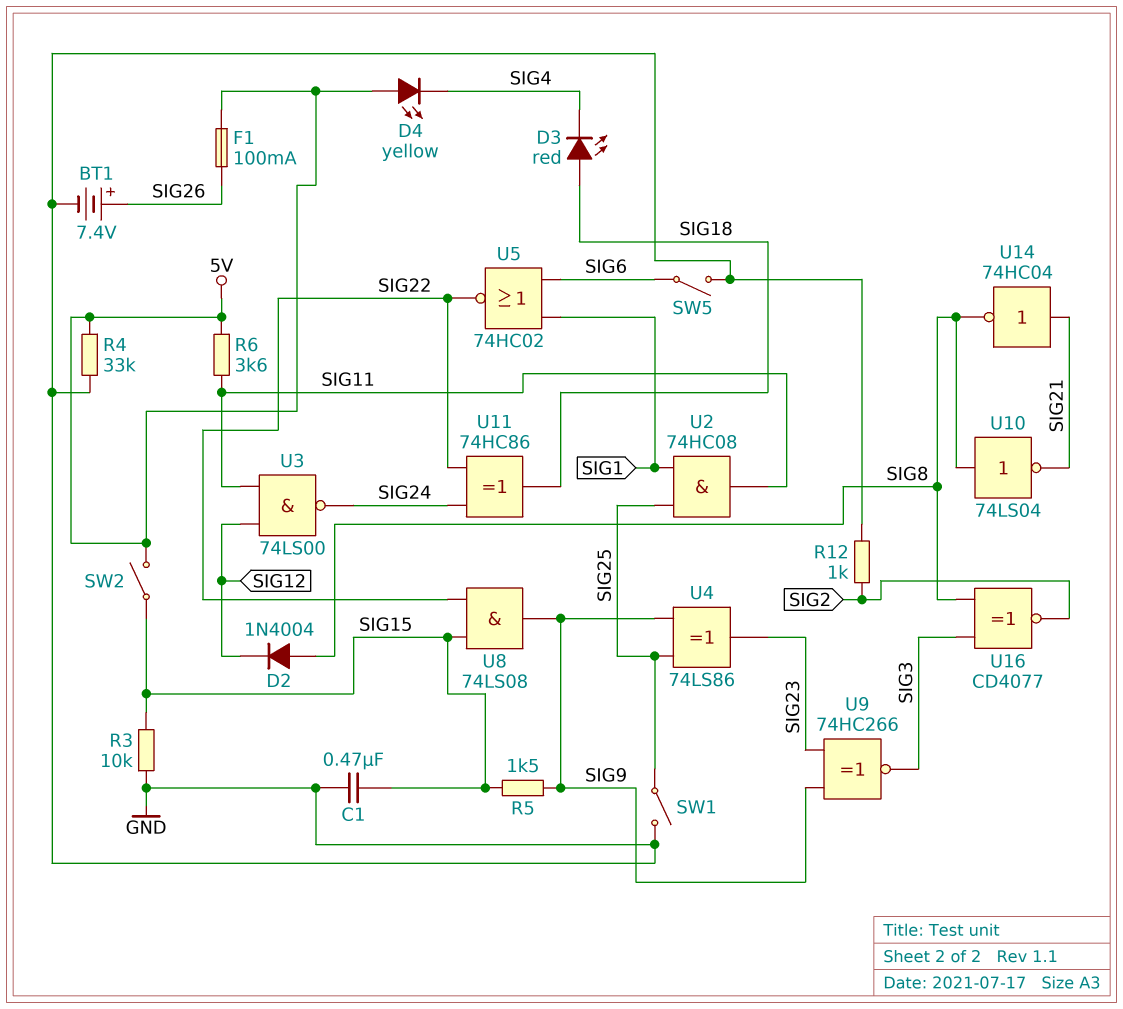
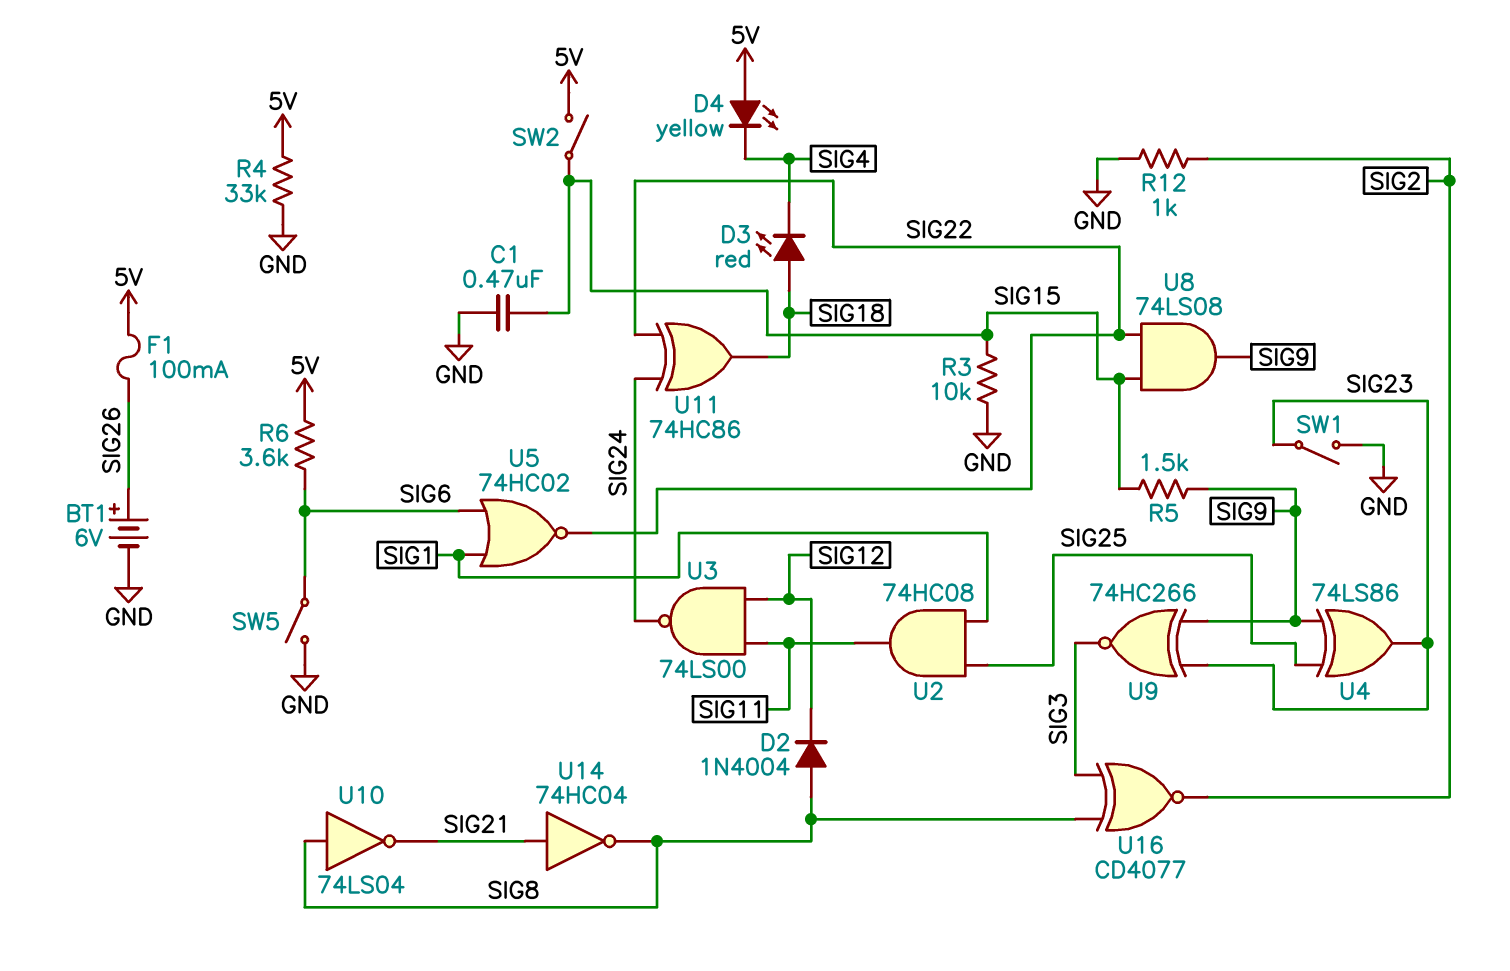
BT1: 7.4V (plus SIG26, minus GND) -> 6V (plus SIG26, minus GND)
R6: 3.6k (5V, SIG11) -> 3.6k (5V, SIG6)
SW1: switch (GND, SIG25) -> switch (GND, SIG23)

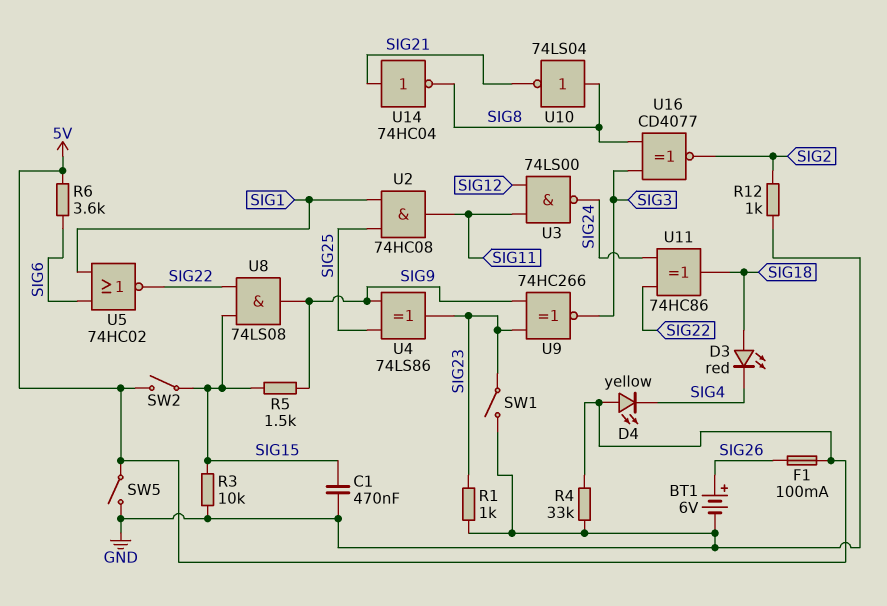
D2: diode 1N4004 (A SIG8, K SIG12) -> none
R1: none -> 1k (GND, SIG23)
SW5: switch (GND, SIG6) -> switch (5V, GND)

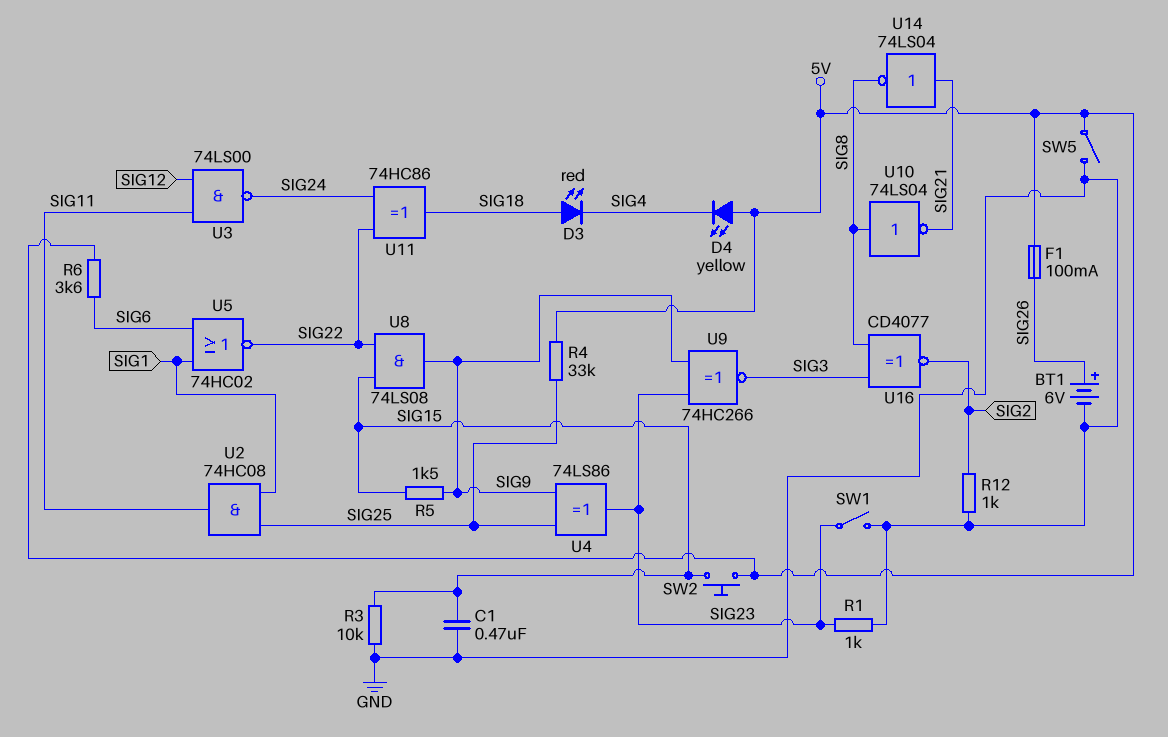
R4: 33k (5V, GND) -> 33k (5V, SIG25)
SW2: switch (5V, SIG15) -> button (5V, SIG15)
U14: NOT 74HC04 (in SIG21, out SIG8) -> NOT 74LS04 (in SIG21, out SIG8)

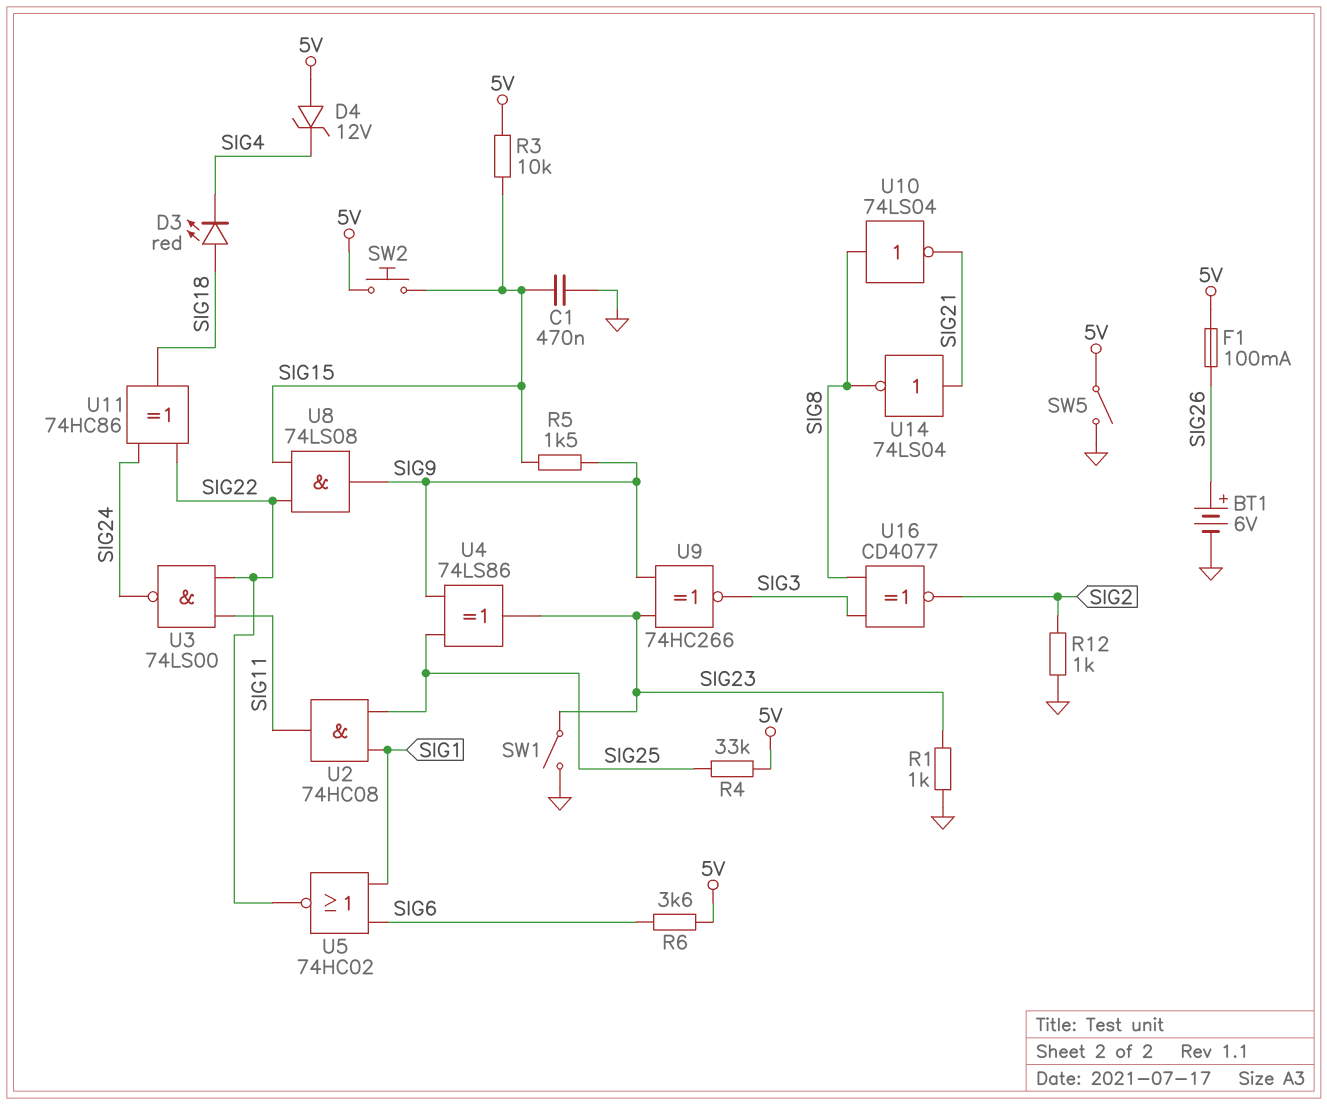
D4: LED yellow (A 5V, K SIG4) -> zener 12V (A 5V, K SIG4)
R3: 10k (GND, SIG15) -> 10k (5V, SIG15)
U3: NAND 74LS00 (in SIG11, in SIG12, out SIG24) -> NAND 74LS00 (in SIG11, in SIG22, out SIG24)

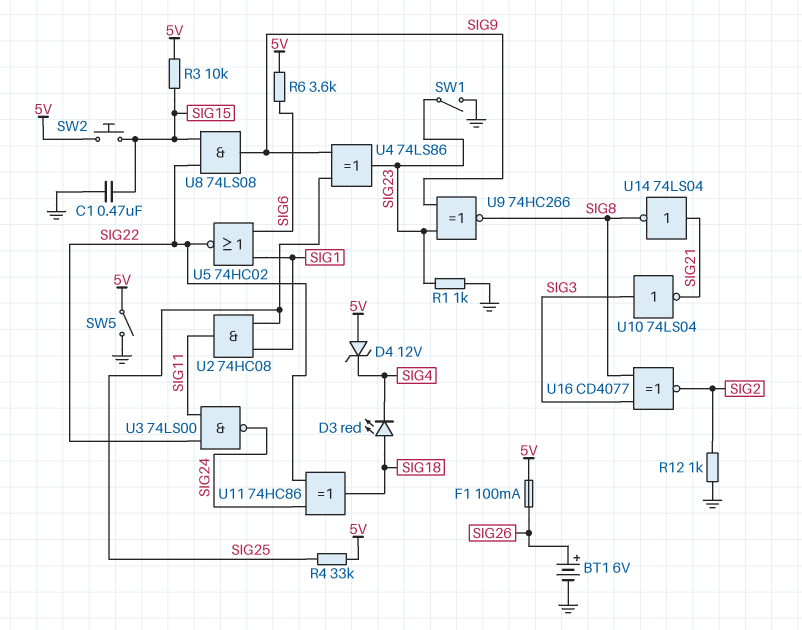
R5: 1.5k (SIG9, SIG15) -> none
U9: XNOR 74HC266 (in SIG9, in SIG23, out SIG3) -> XNOR 74HC266 (in SIG9, in SIG23, out SIG8)
U10: NOT 74LS04 (in SIG8, out SIG21) -> NOT 74LS04 (in SIG3, out SIG21)

